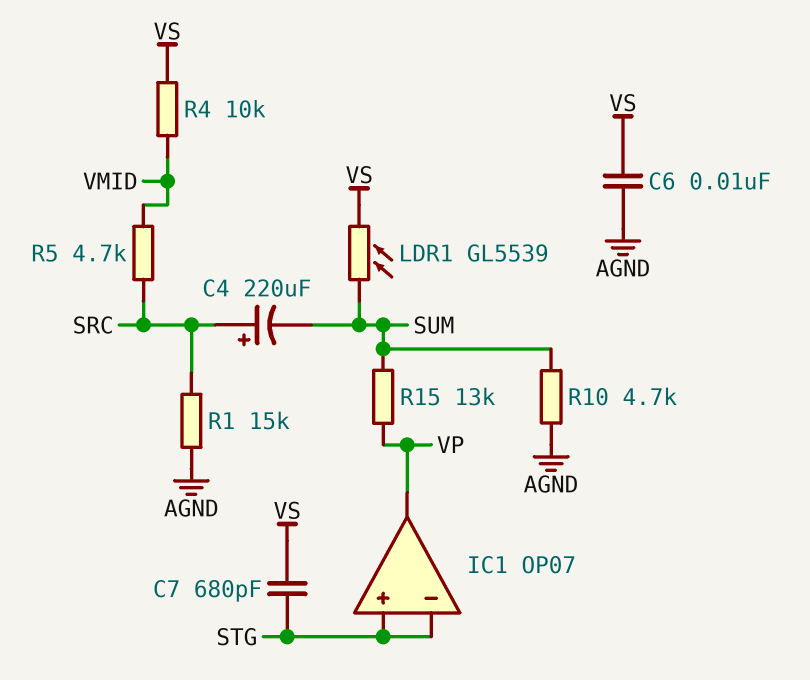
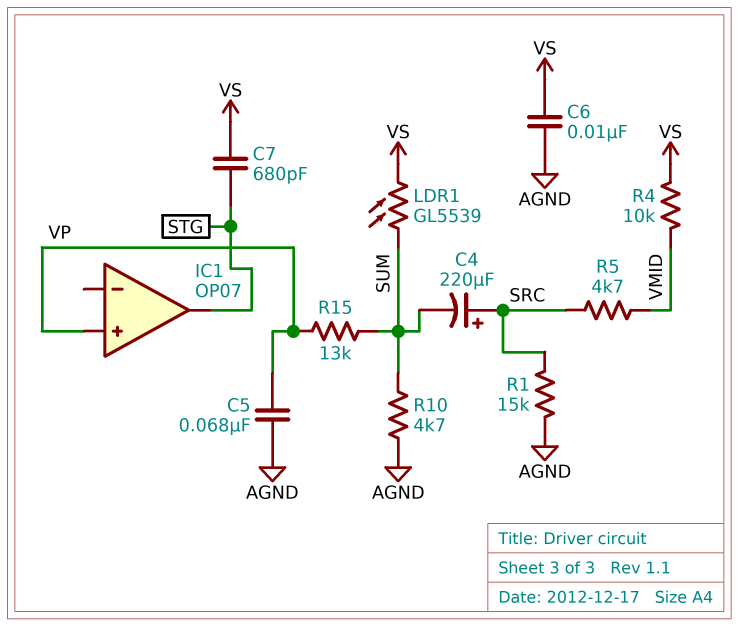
C5: none -> 68nF (AGND, VP)
IC1 pin in+: STG -> VP
IC1 pin in-: STG -> none
IC1 pin out: VP -> STG

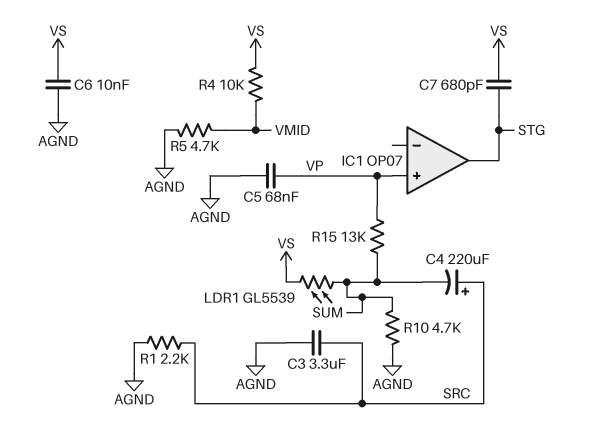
C3: none -> 3.3uF (AGND, SRC)
R1: 15k (AGND, SRC) -> 2.2k (AGND, SRC)
R5: 4.7k (SRC, VMID) -> 4.7k (AGND, VMID)

